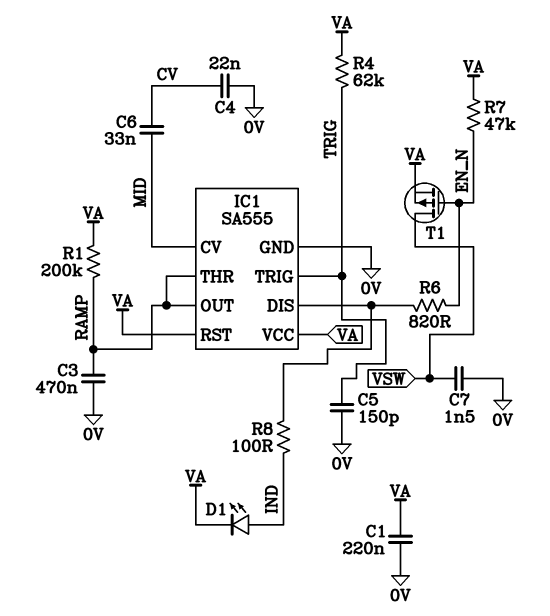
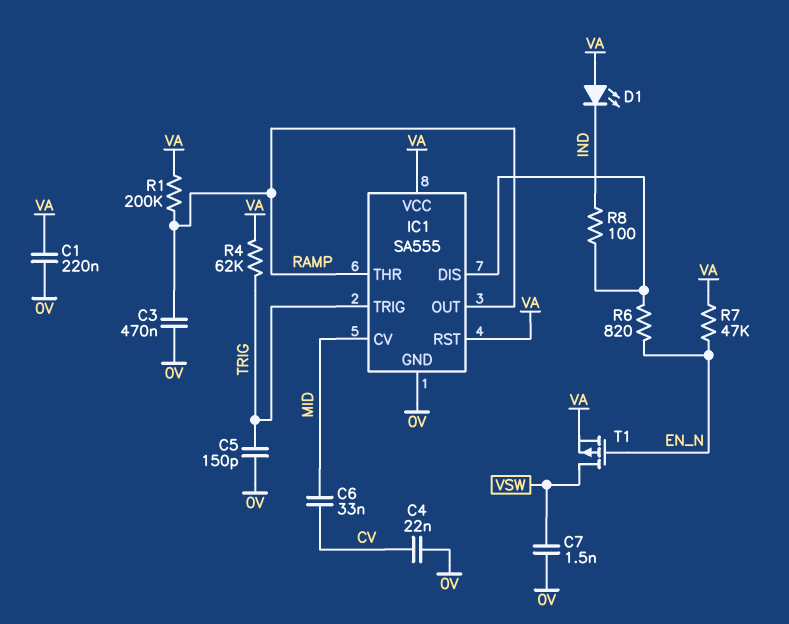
D1: LED (A IND, K VA) -> LED (A VA, K IND)

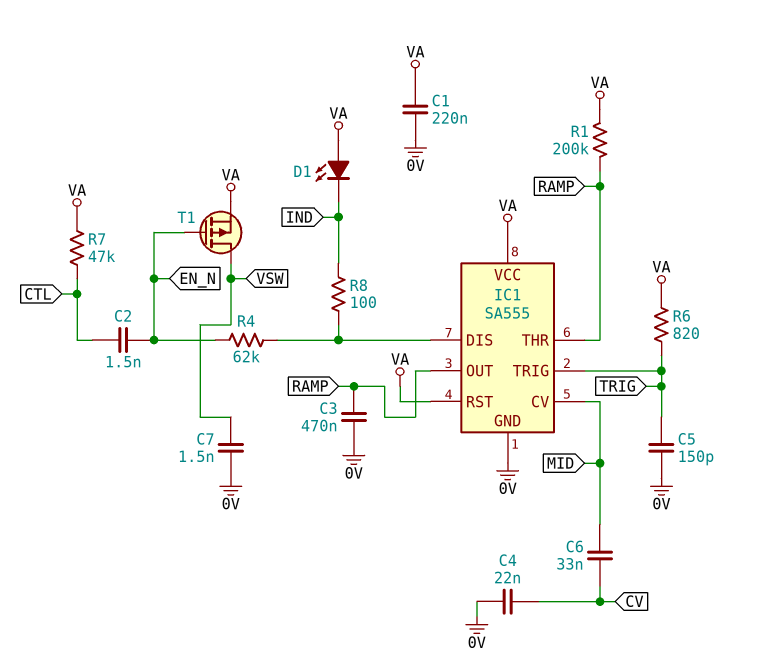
C2: none -> 1.5nF (CTL, EN_N)
R4: 62k (TRIG, VA) -> 62k (EN_N, IC1/DIS)
R6: 820 (EN_N, IC1/DIS) -> 820 (TRIG, VA)
R7: 47k (EN_N, VA) -> 47k (CTL, VA)

